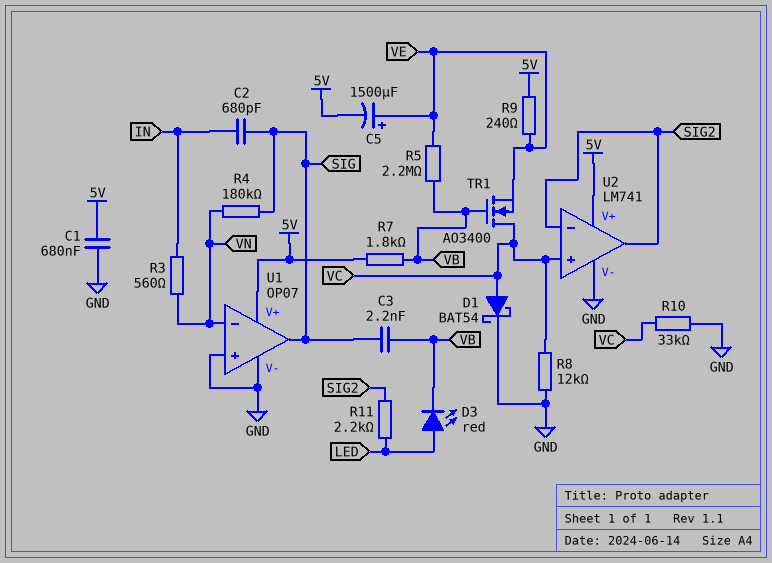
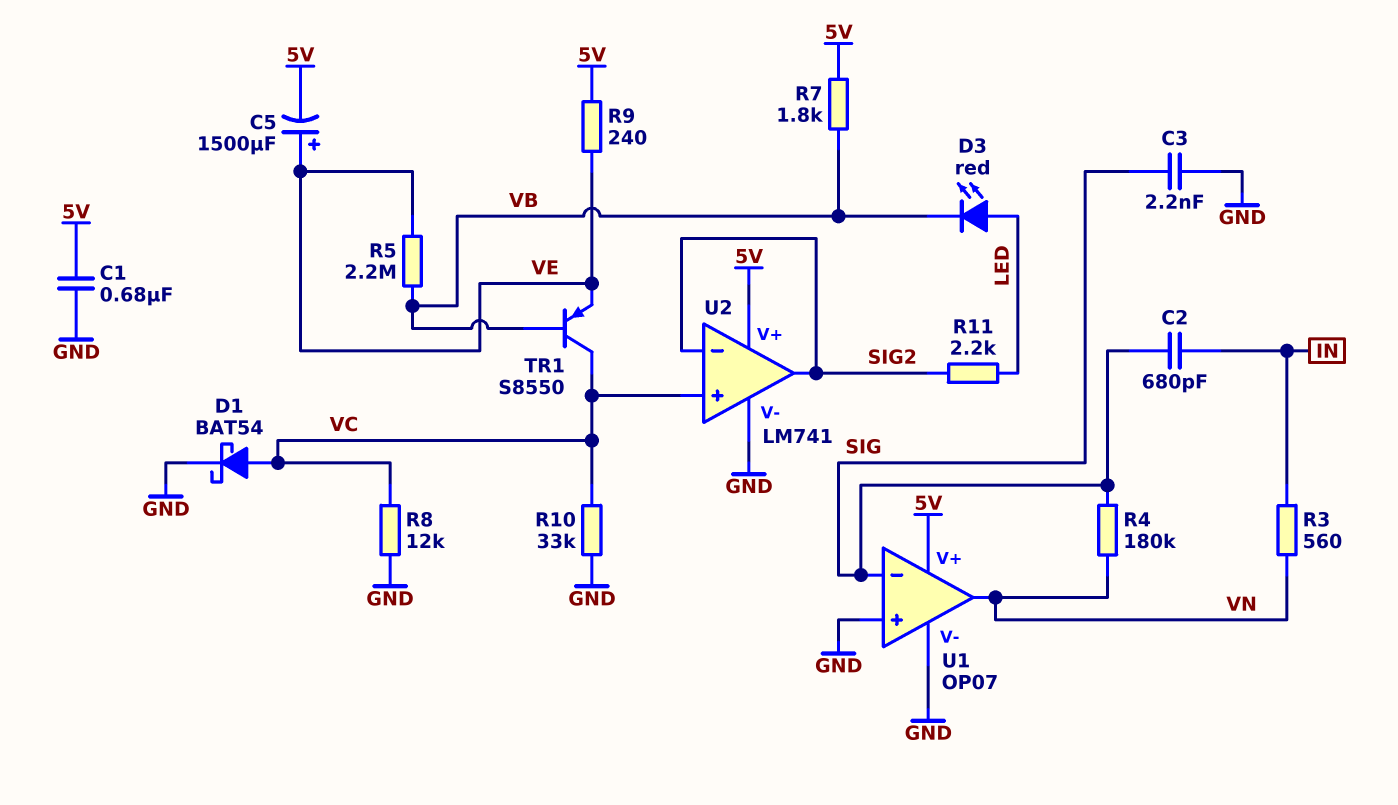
C3: 2.2nF (SIG, VB) -> 2.2nF (GND, SIG)
TR1: NMOS AO3400 (G VB, D VC, S VE) -> PNP S8550 (B VB, C VC, E VE)
U1 pin in-: VN -> SIG
U1 pin out: SIG -> VN

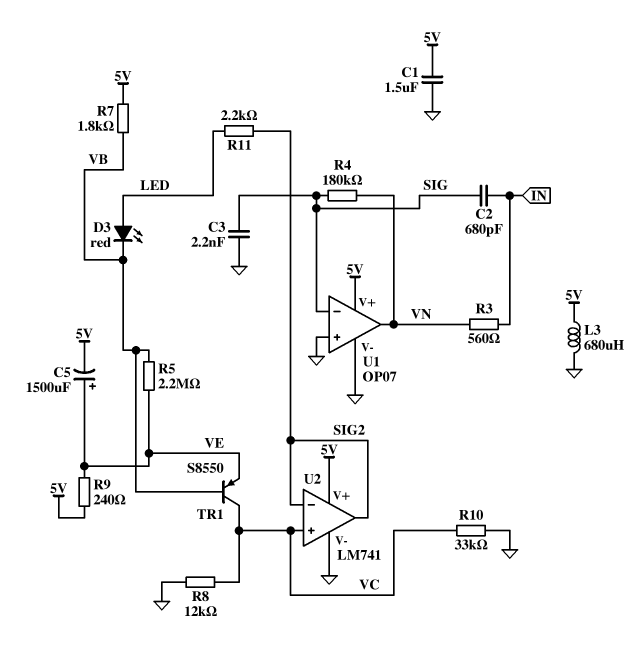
C1: 680nF (5V, GND) -> 1.5uF (5V, GND)
D1: schottky BAT54 (A VC, K GND) -> none
L3: none -> 680uH (5V, GND)

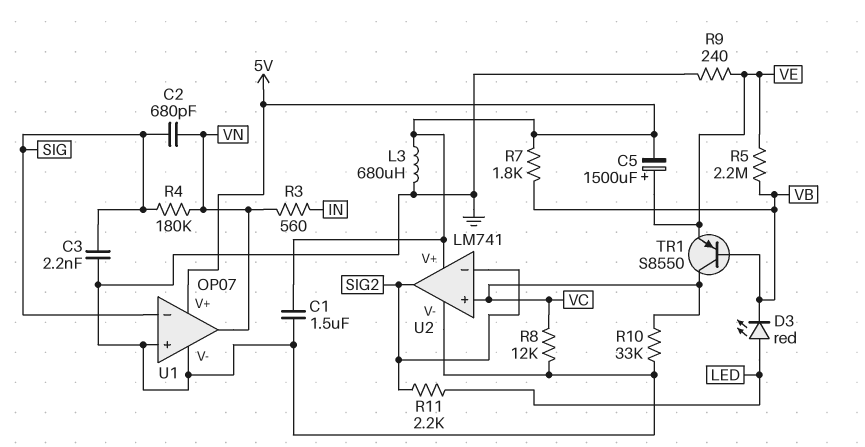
C2: 680pF (IN, SIG) -> 680pF (SIG, VN)
R9: 240 (5V, VE) -> 240 (GND, VE)

